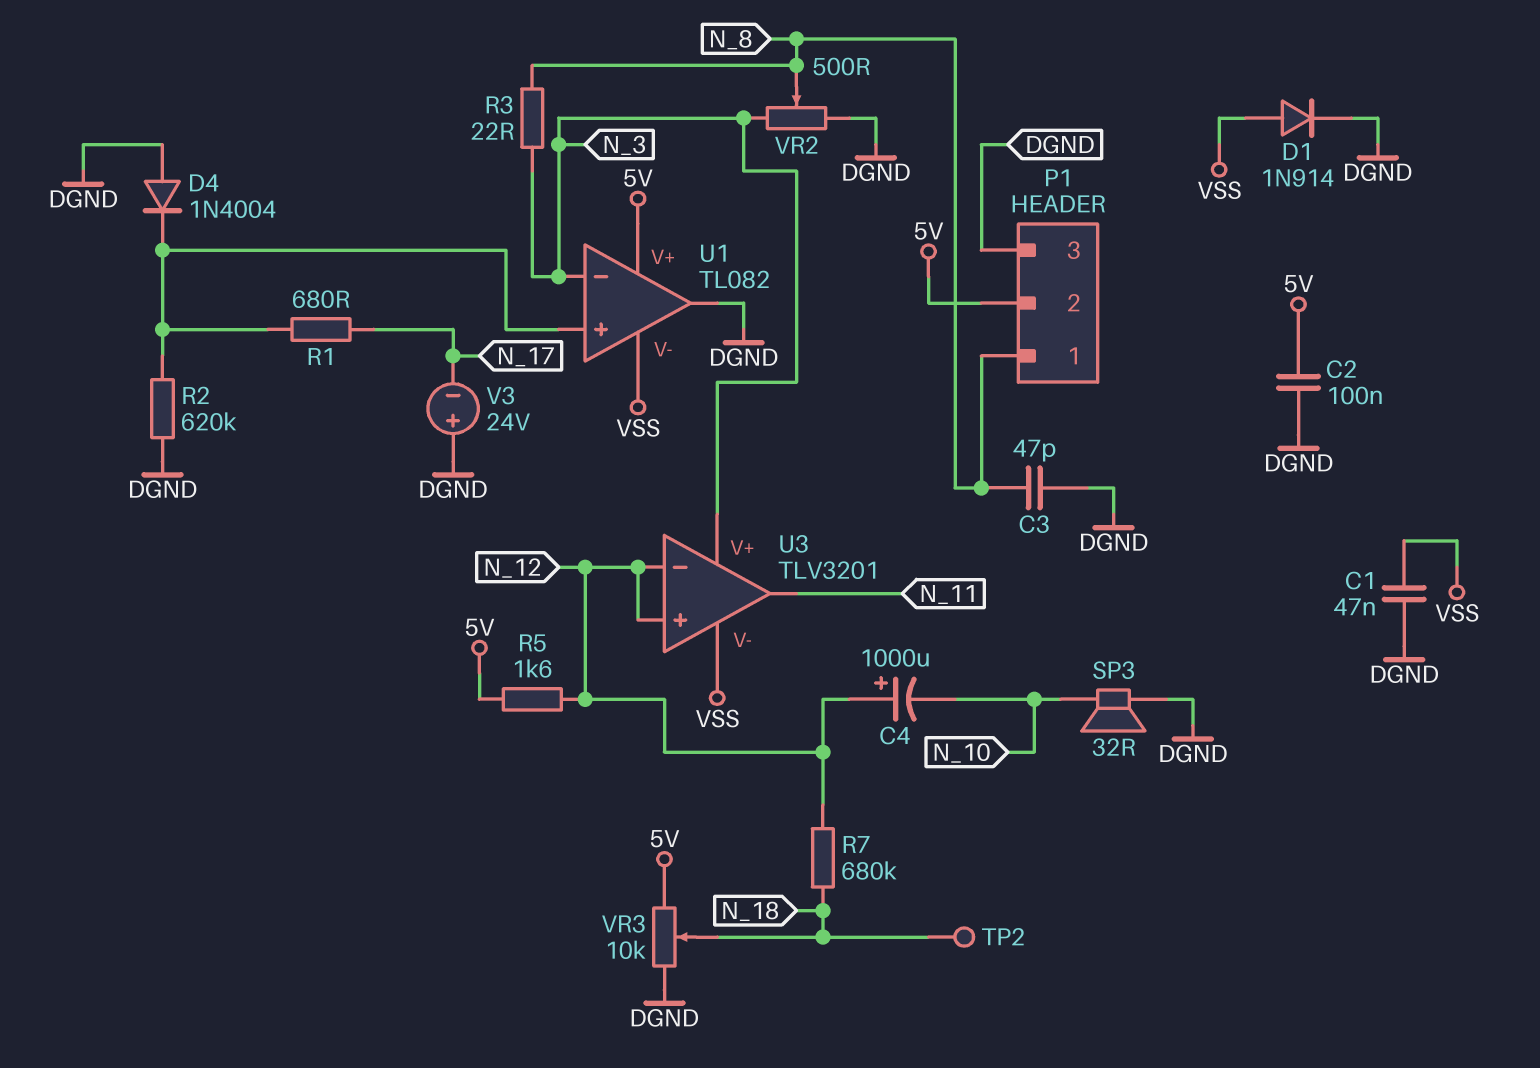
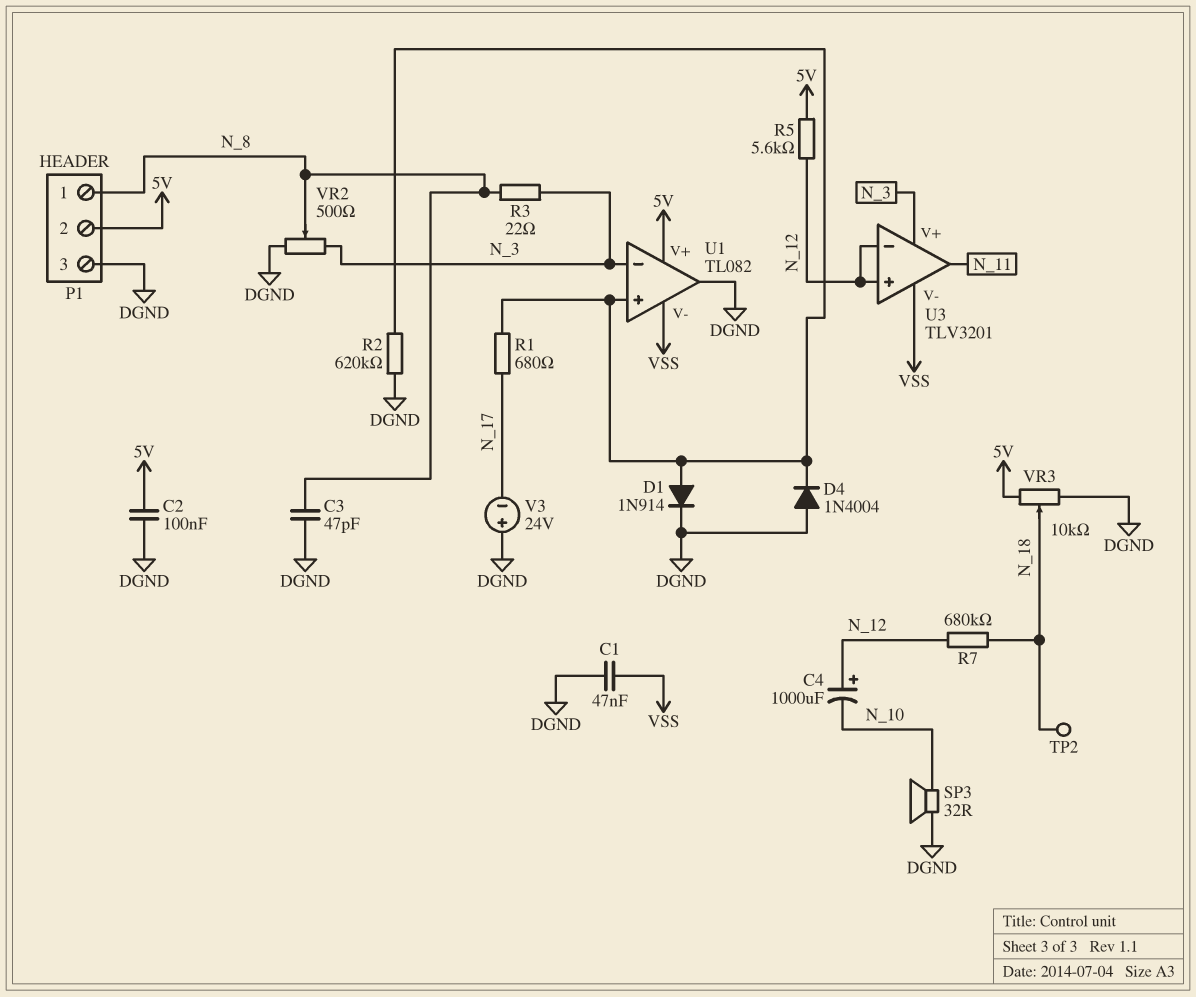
D1: diode 1N914 (A VSS, K DGND) -> diode 1N914 (A U1/in+, K DGND)
R5: 1.6k (5V, N_12) -> 5.6k (5V, N_12)

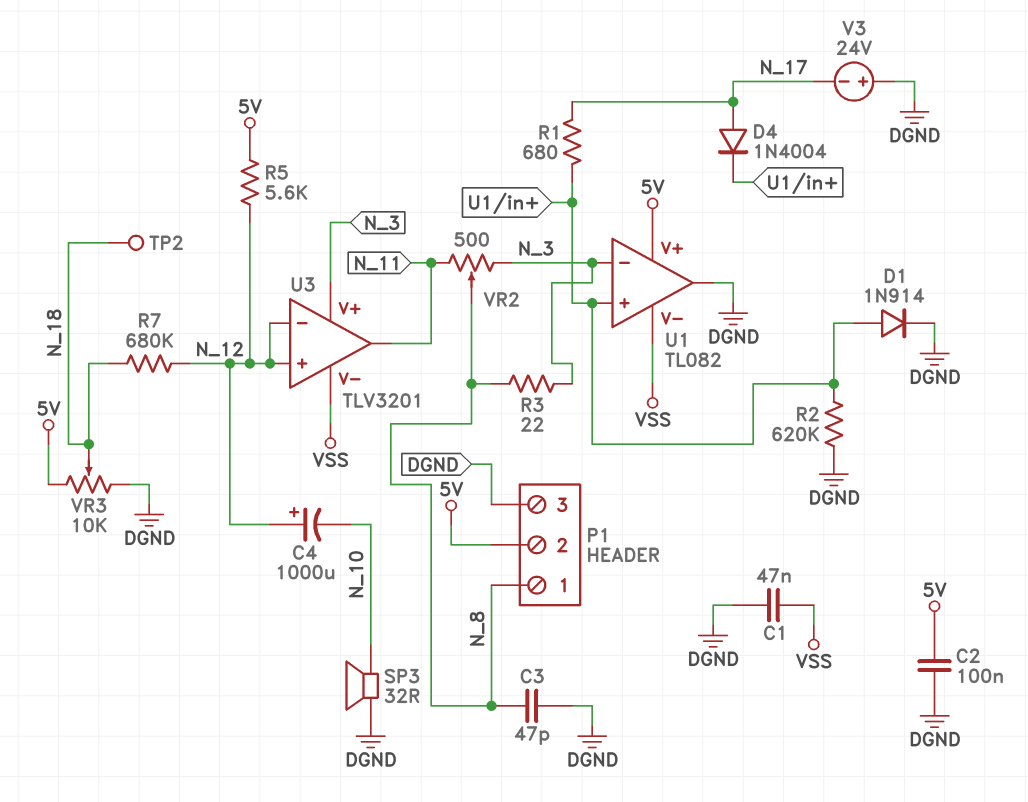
D4: diode 1N4004 (A DGND, K U1/in+) -> diode 1N4004 (A N_17, K U1/in+)
VR2: 500 (DGND, N_3, wiper N_8) -> 500 (N_3, N_11, wiper N_8)

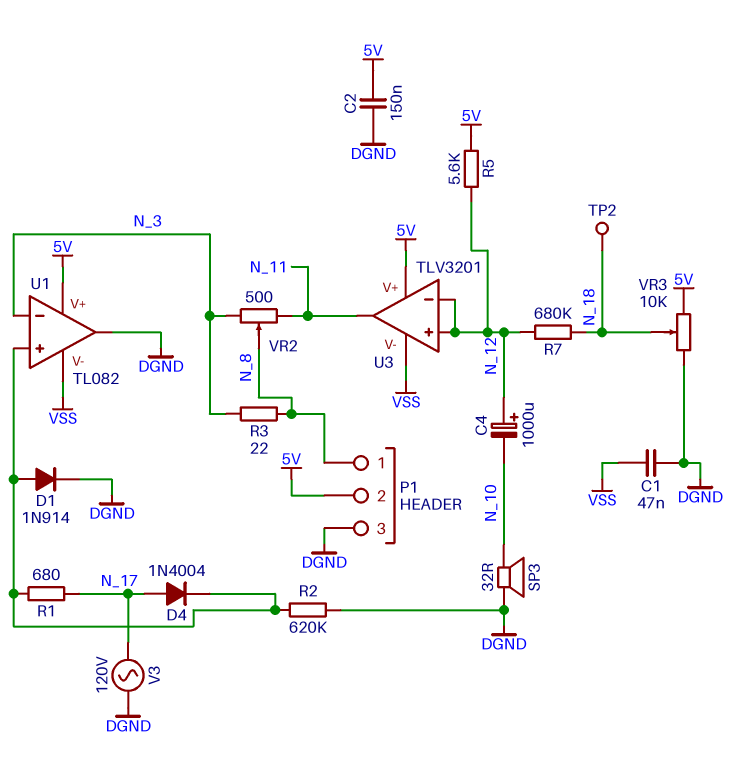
C2: 100nF (5V, DGND) -> 150nF (5V, DGND)
C3: 47pF (DGND, N_8) -> none
U3 pin V+: N_3 -> 5V
V3: 24V (plus DGND, minus N_17) -> AC 120V (DGND, N_17)

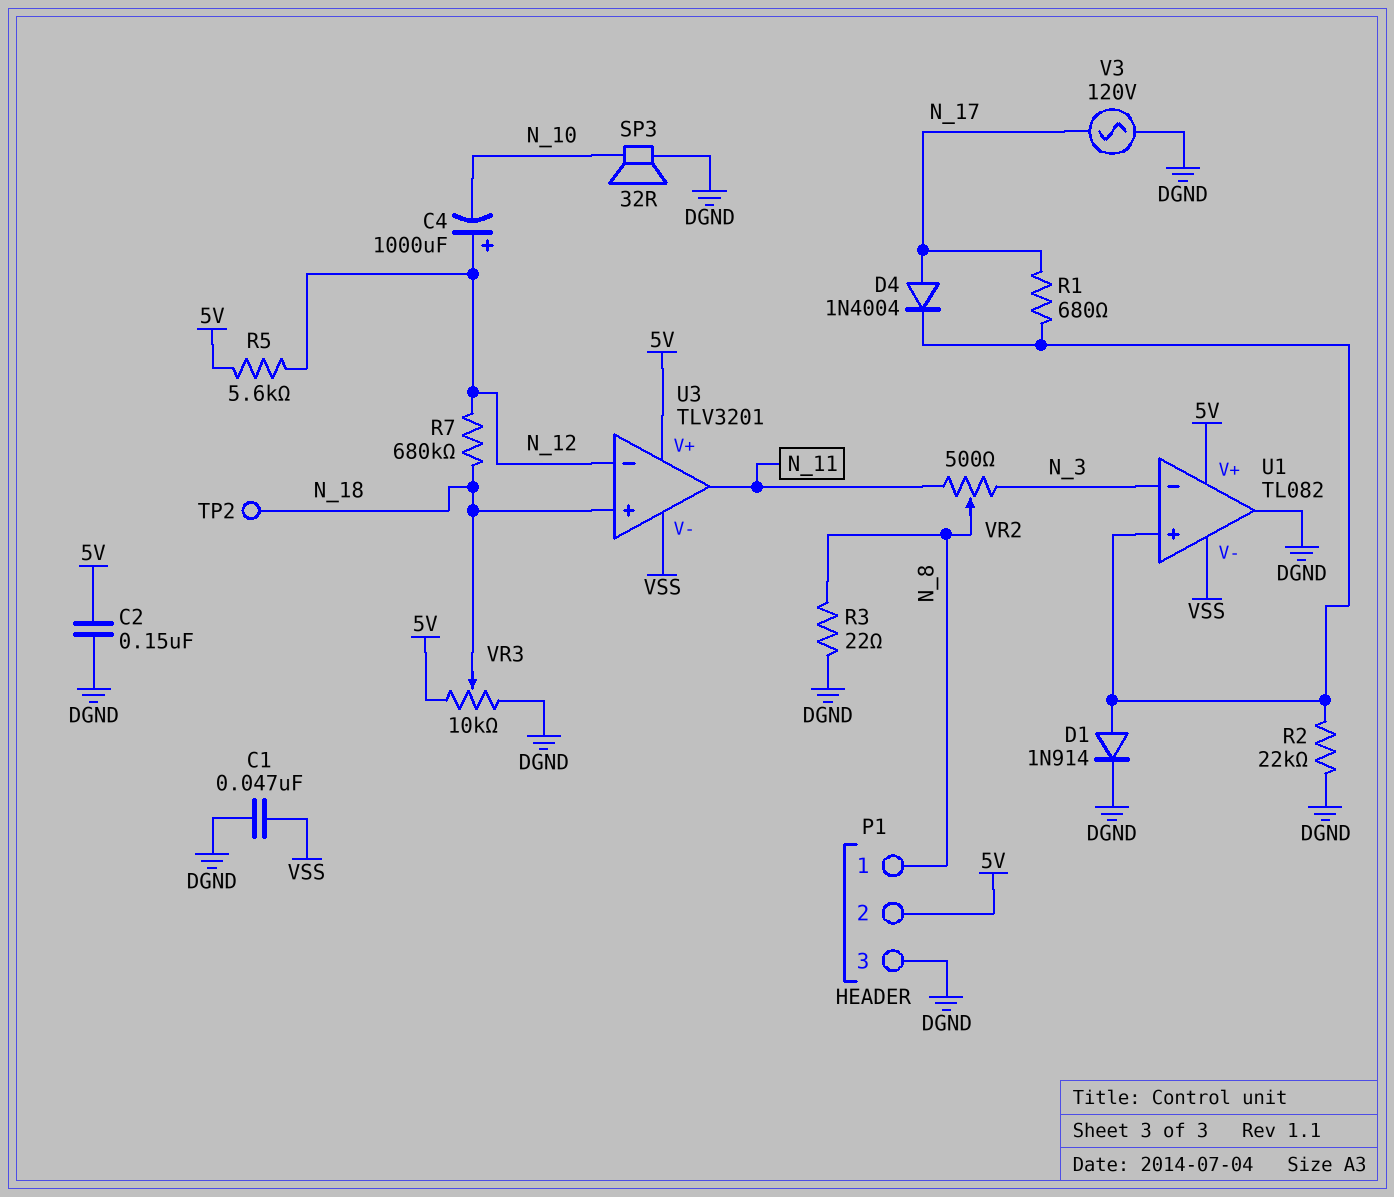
R2: 620k (DGND, U1/in+) -> 22k (DGND, U1/in+)
R3: 22 (N_3, N_8) -> 22 (DGND, N_8)
U3 pin in+: N_12 -> N_18

